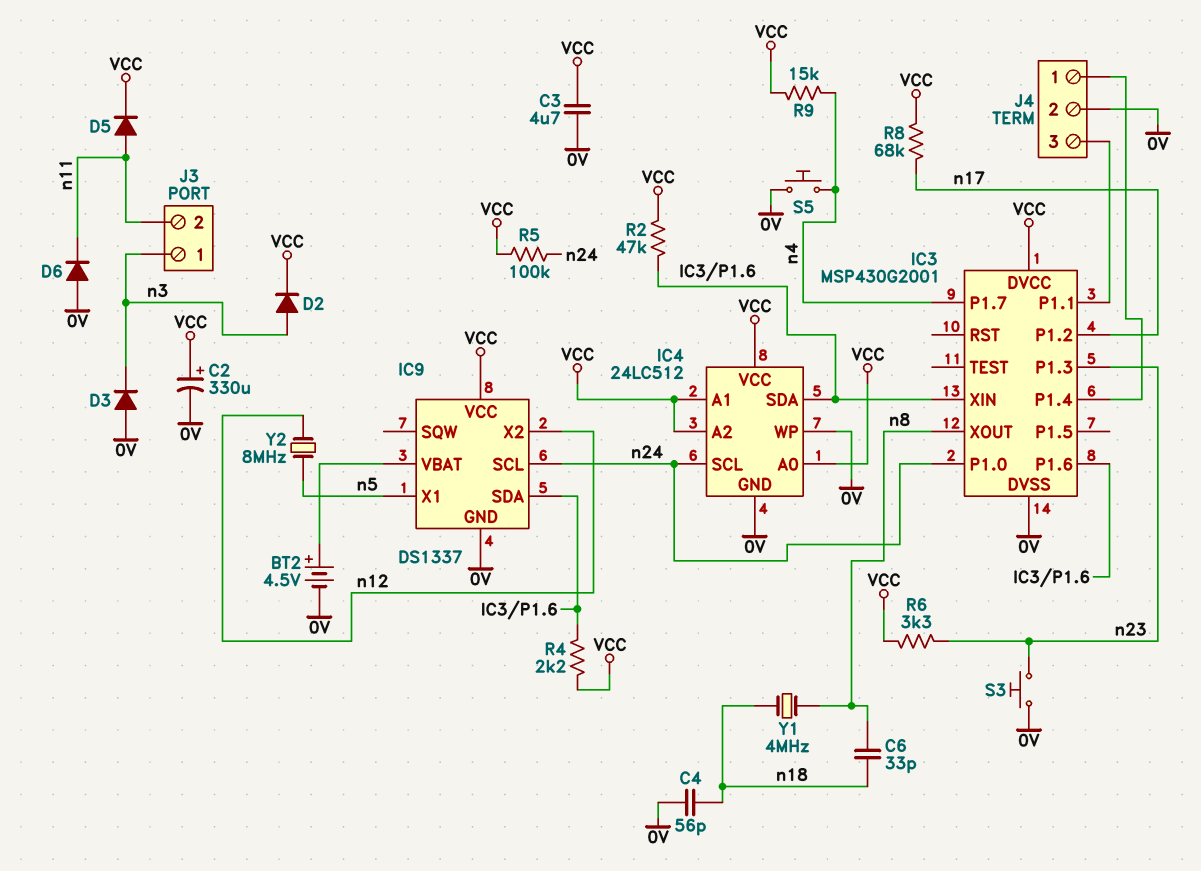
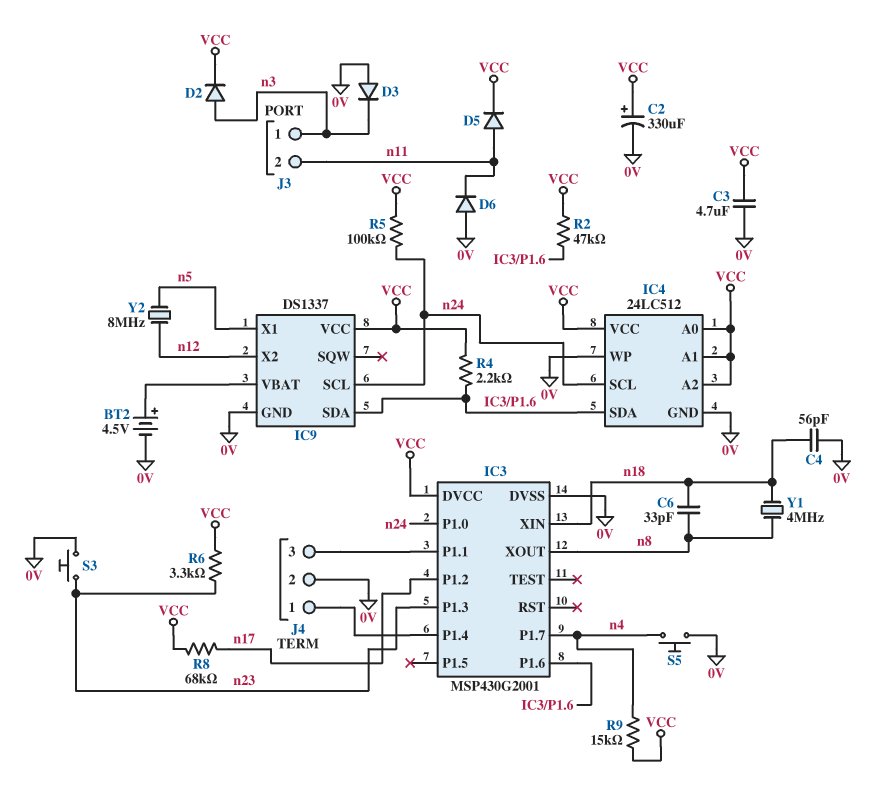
IC3 pin XIN: IC3/P1.6 -> n18

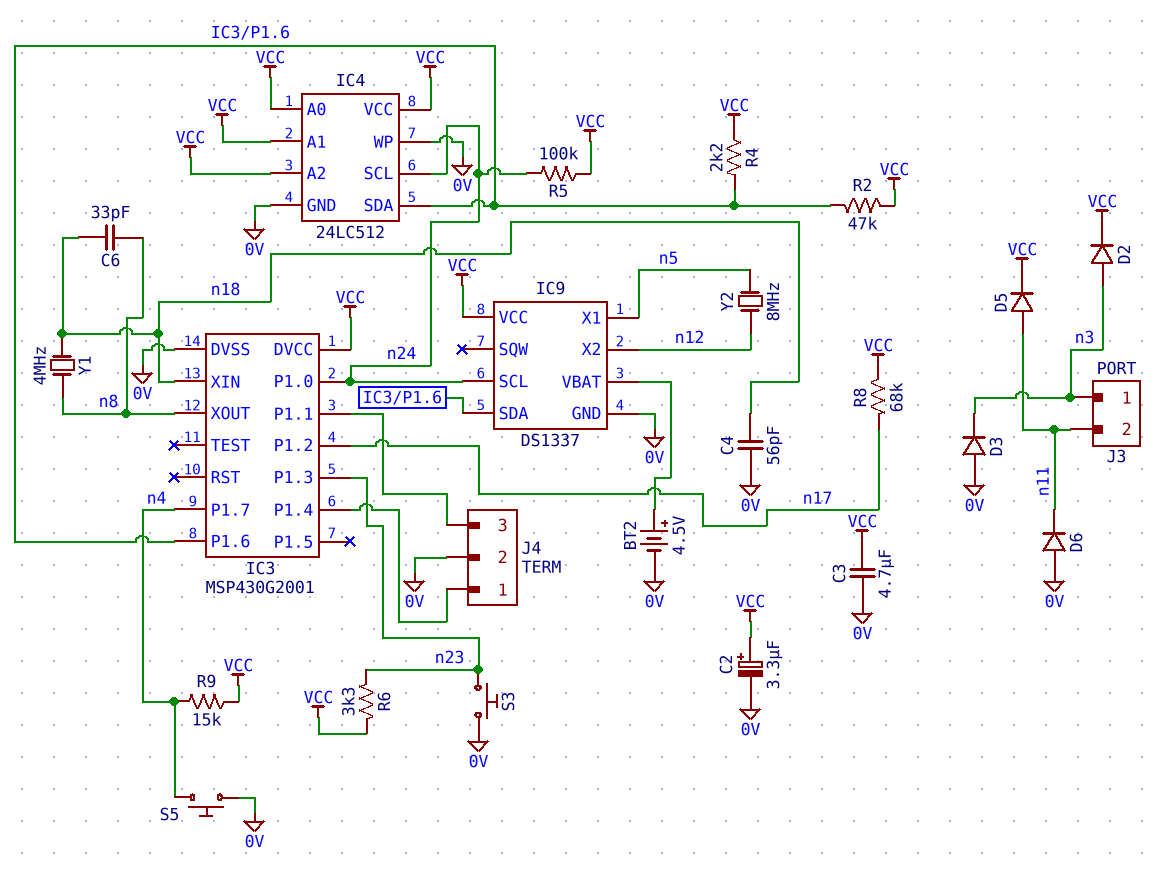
C2: 330uF (plus VCC, minus 0V) -> 3.3uF (plus VCC, minus 0V)

